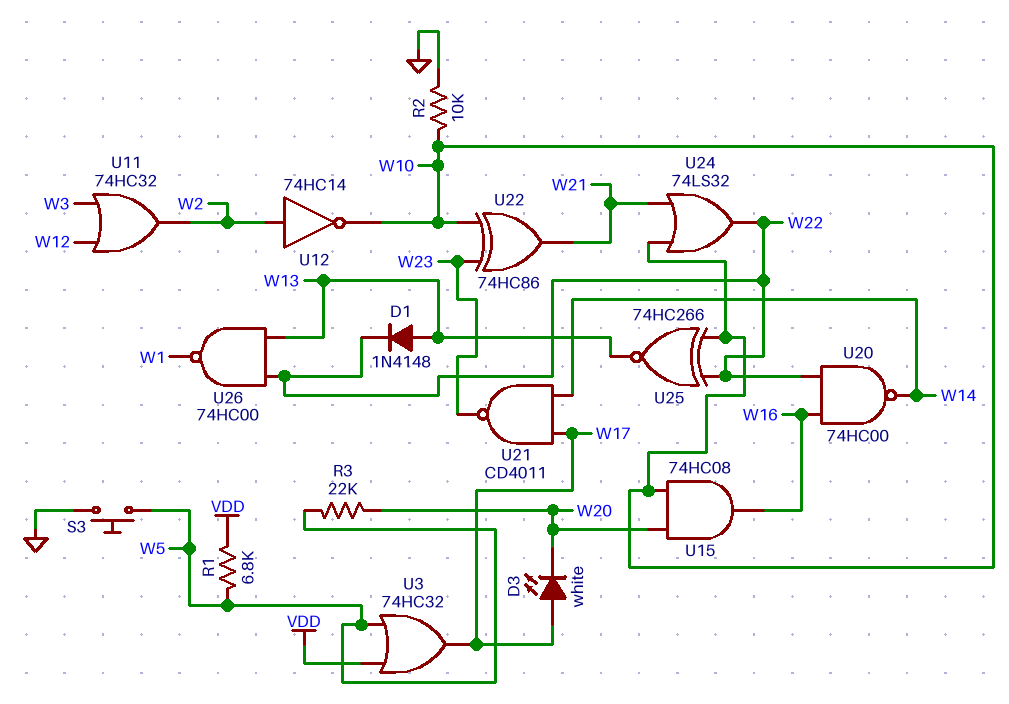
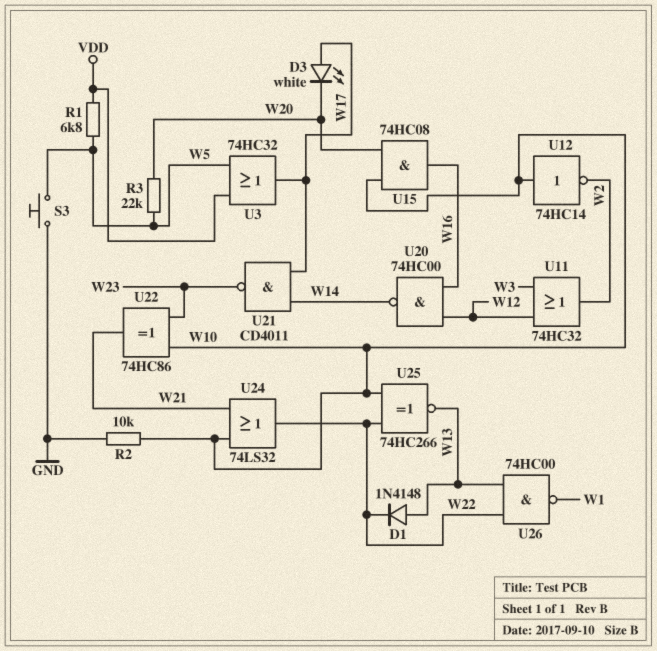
U12: NOT 74HC14 (in W2, out W10) -> NOT 74HC14 (in W10, out W2)
U20: NAND 74HC00 (in W16, in W22, out W14) -> NAND 74HC00 (in W12, in W16, out W14)

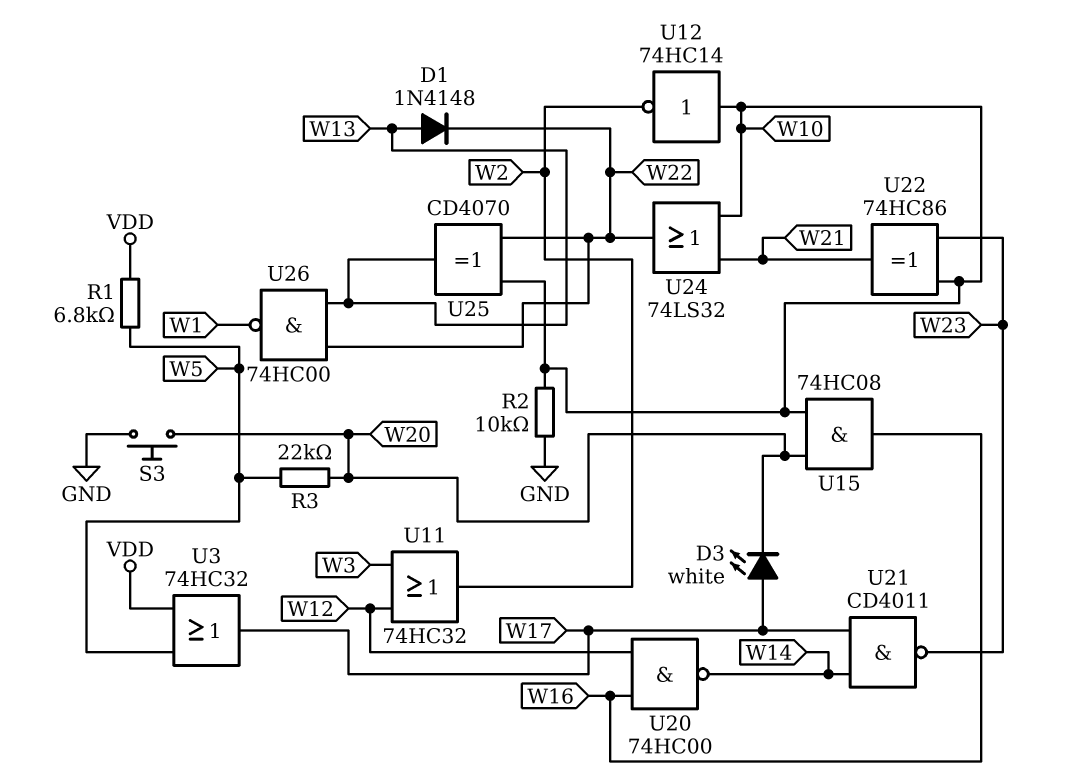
S3: button (GND, W5) -> button (GND, W20)
U25: XNOR 74HC266 (in W10, in W22, out W13) -> XOR CD4070 (in W10, in W22, out W13)

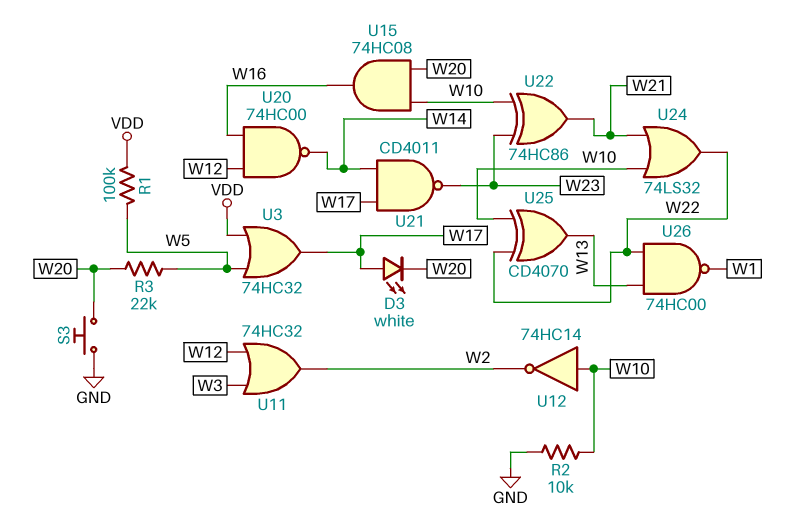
D1: diode 1N4148 (A W13, K W22) -> none
R1: 6.8k (VDD, W5) -> 100k (VDD, W5)

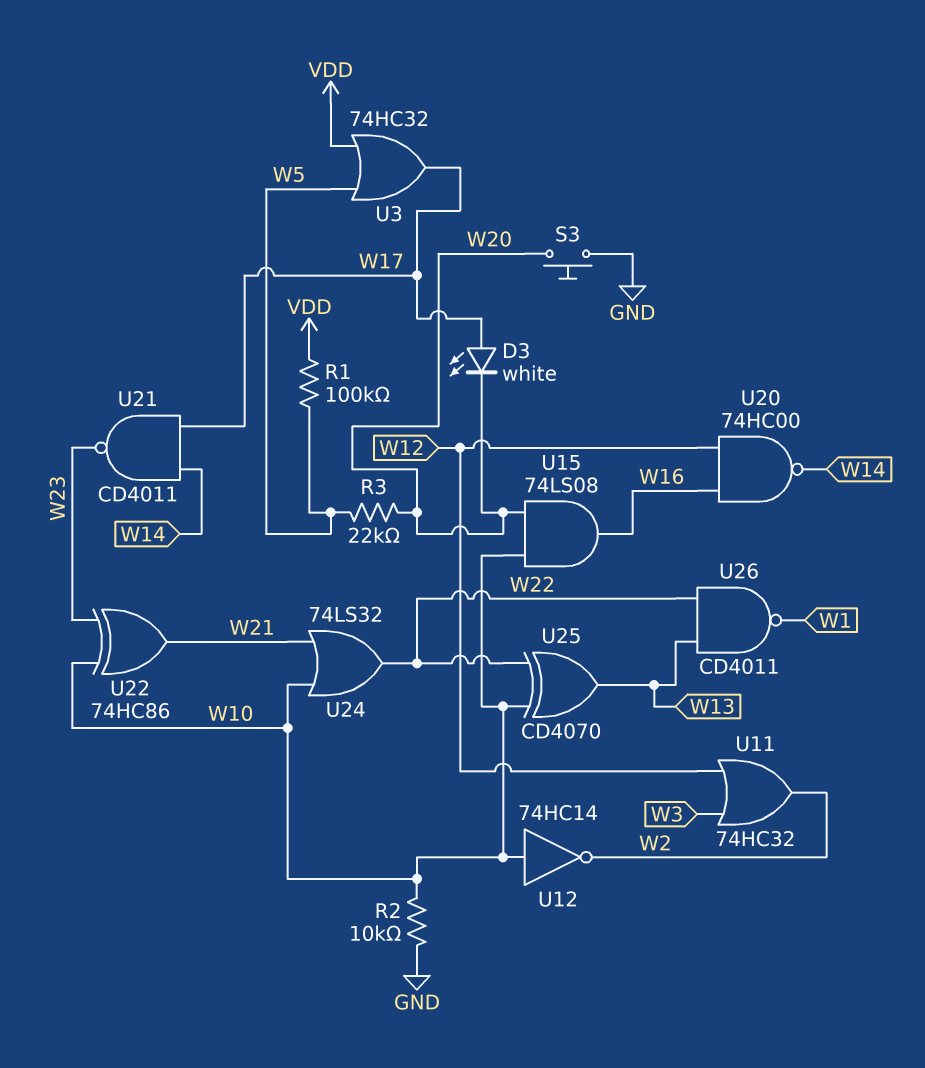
U15: AND 74HC08 (in W10, in W20, out W16) -> AND 74LS08 (in W10, in W20, out W16)
U26: NAND 74HC00 (in W13, in W22, out W1) -> NAND CD4011 (in W13, in W22, out W1)

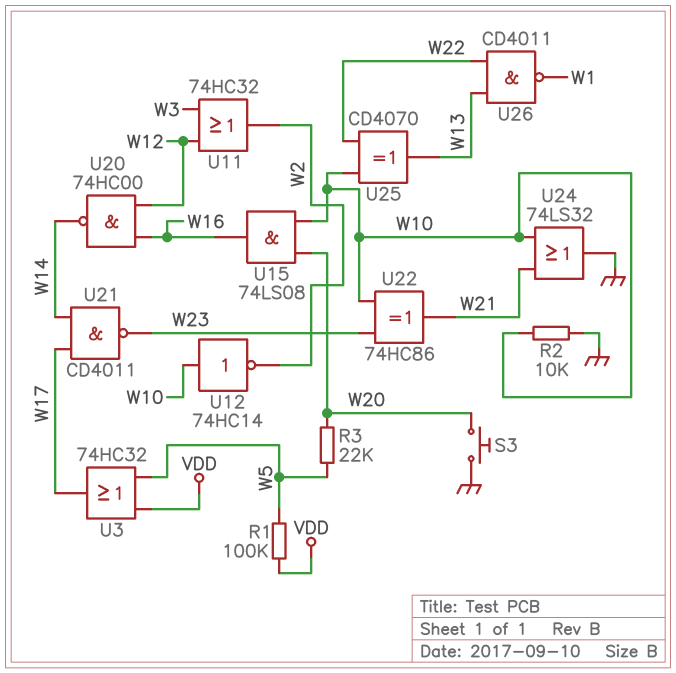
D3: LED white (A W17, K W20) -> none
U24: OR 74LS32 (in W10, in W21, out W22) -> OR 74LS32 (in W10, in W21, out GND)

